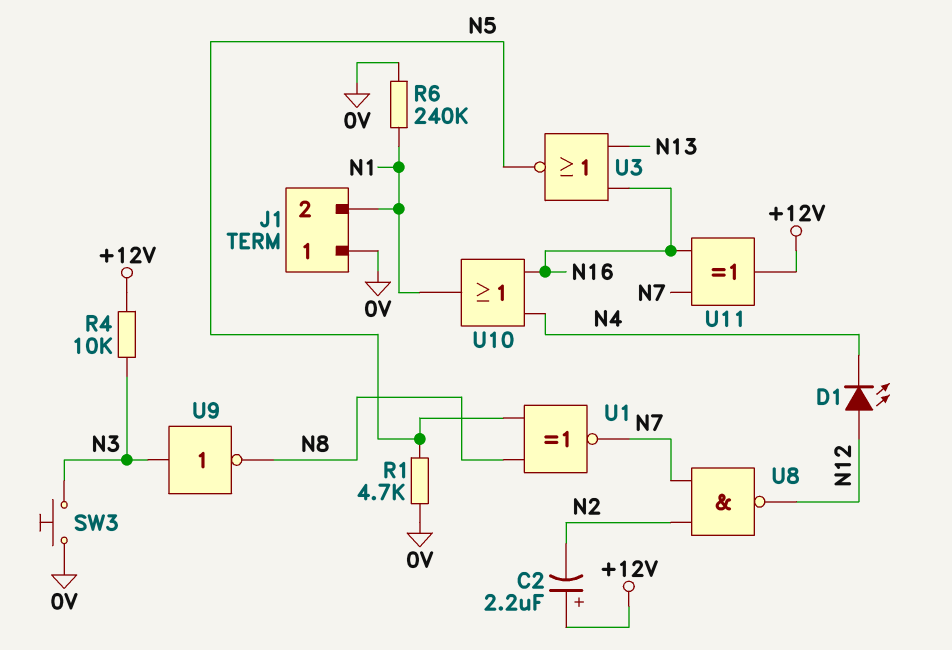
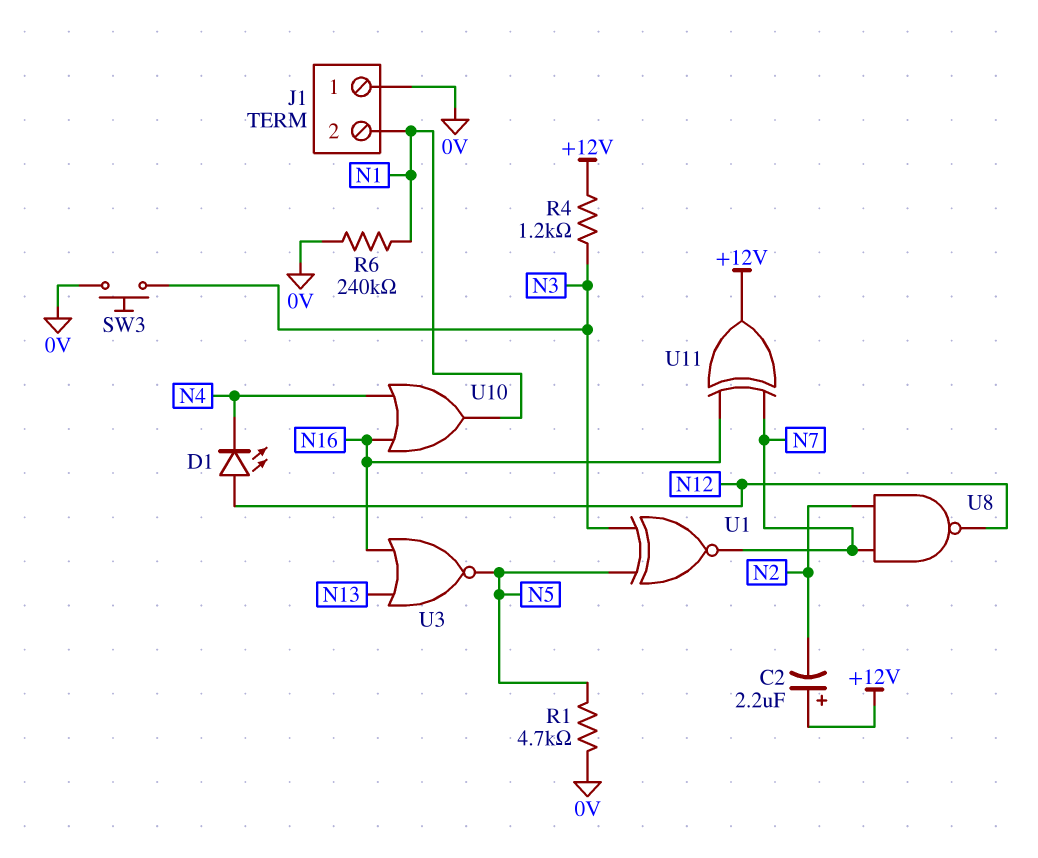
R4: 10k (+12V, N3) -> 1.2k (+12V, N3)
U1: XNOR (in N5, in N8, out N7) -> XNOR (in N3, in N5, out N7)
U9: NOT (in N3, out N8) -> none

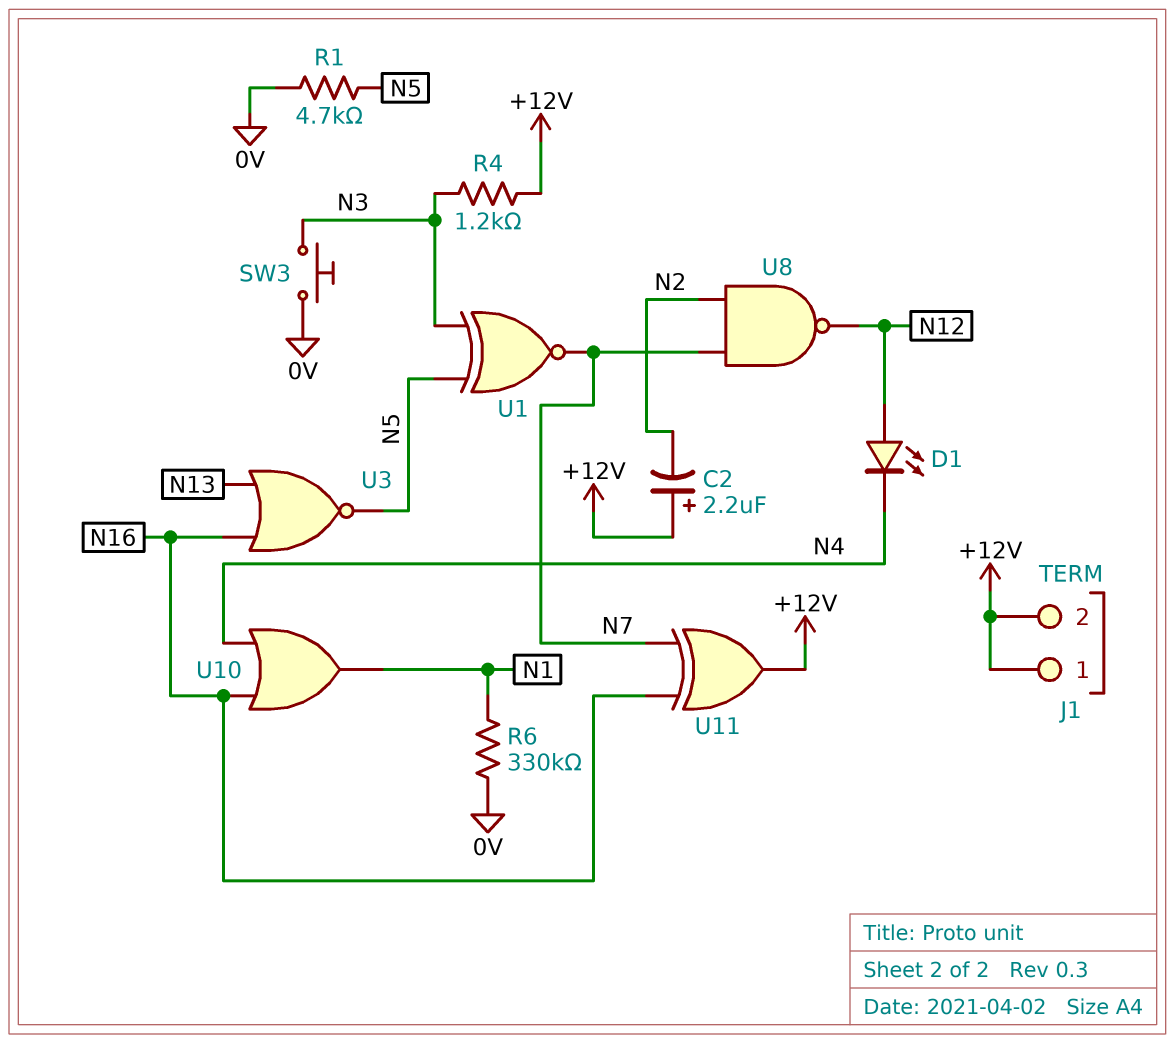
J1 pin 1: 0V -> +12V
J1 pin 2: N1 -> +12V
R6: 240k (0V, N1) -> 330k (0V, N1)

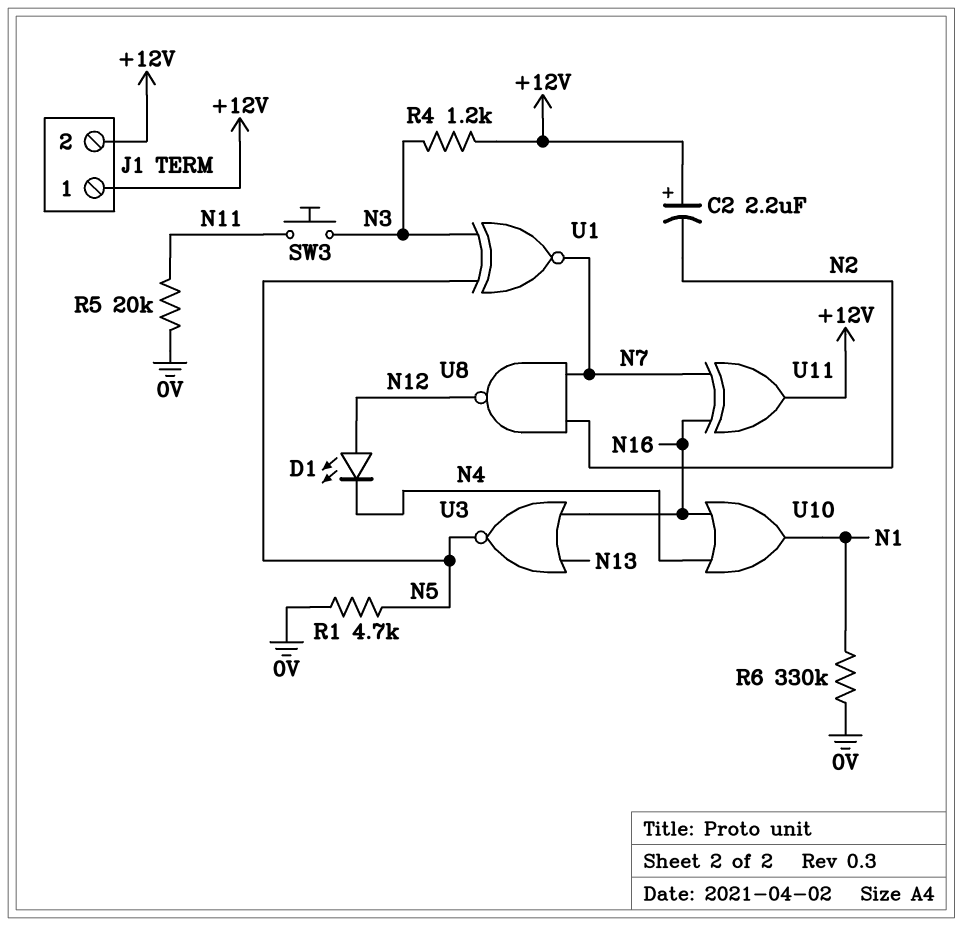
R5: none -> 20k (0V, N11)
SW3: button (0V, N3) -> button (N3, N11)

